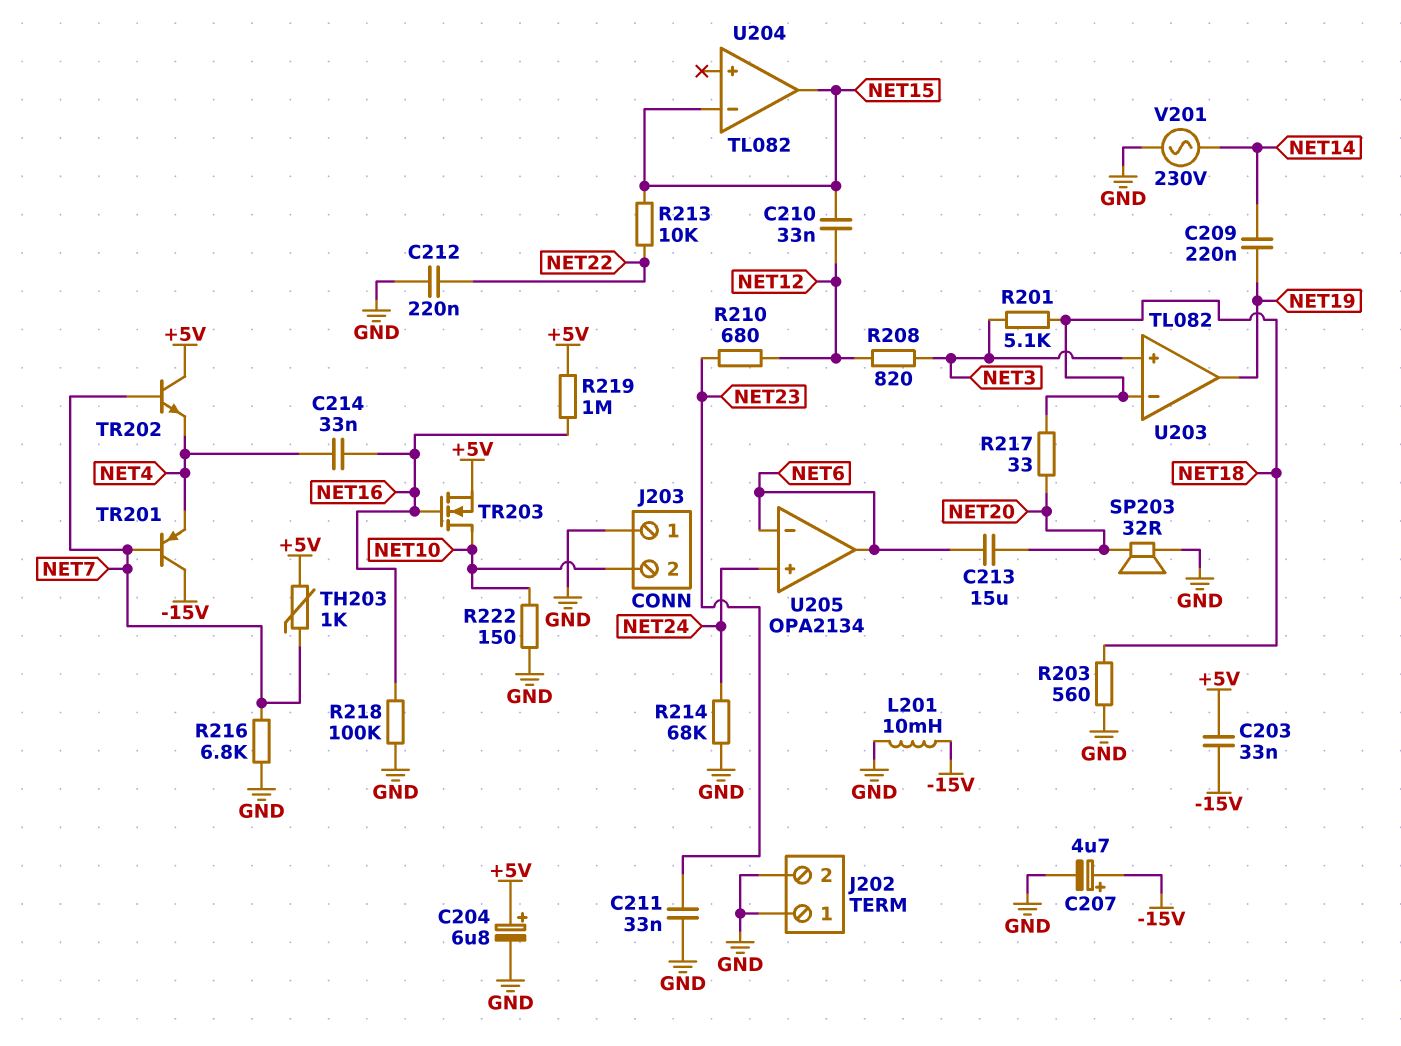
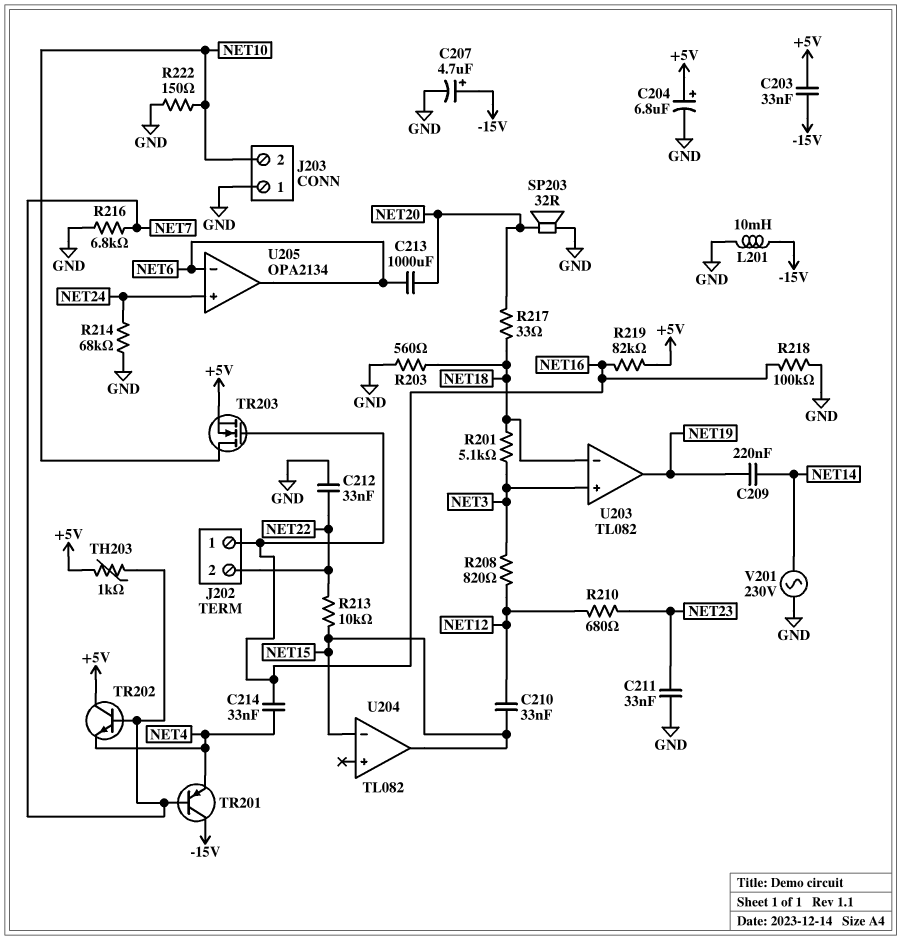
C212: 220nF (GND, NET22) -> 33nF (GND, NET22)
C213: 15uF (NET6, NET20) -> 1000uF (NET6, NET20)
J202 pin 1: GND -> NET16
J202 pin 2: GND -> NET22
R219: 1M (+5V, NET16) -> 82k (+5V, NET16)

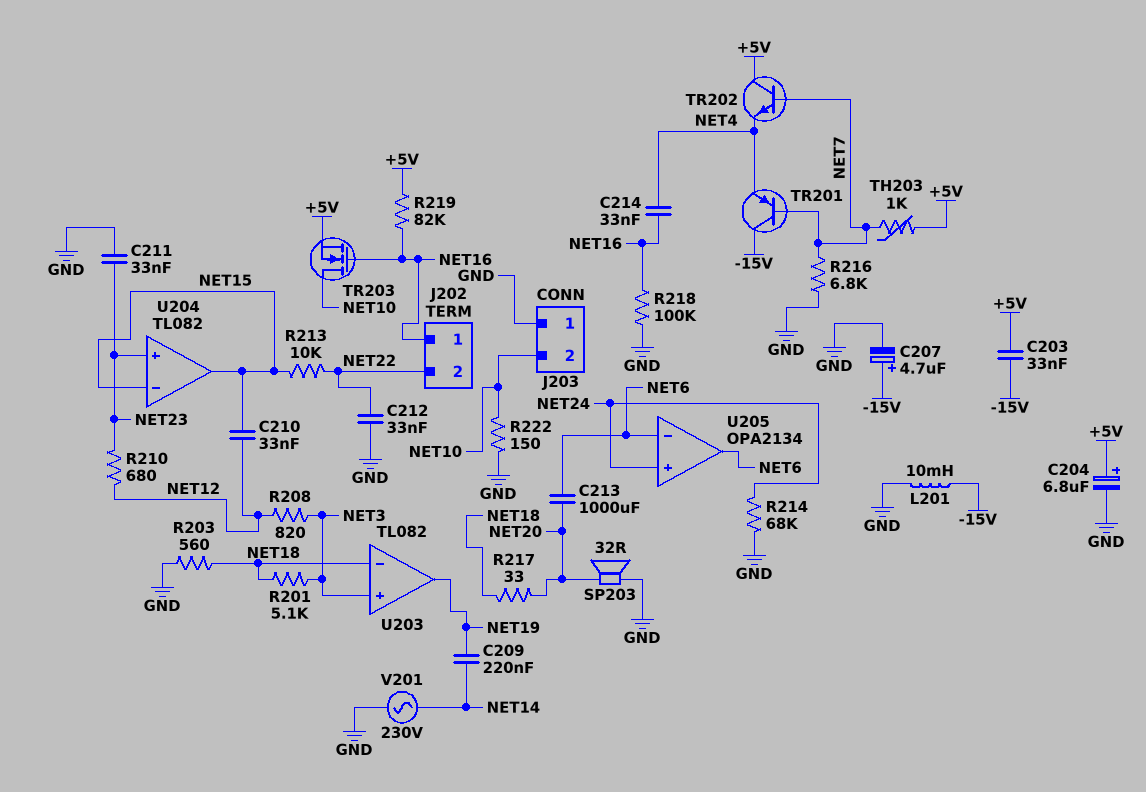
U204 pin in+: none -> NET23

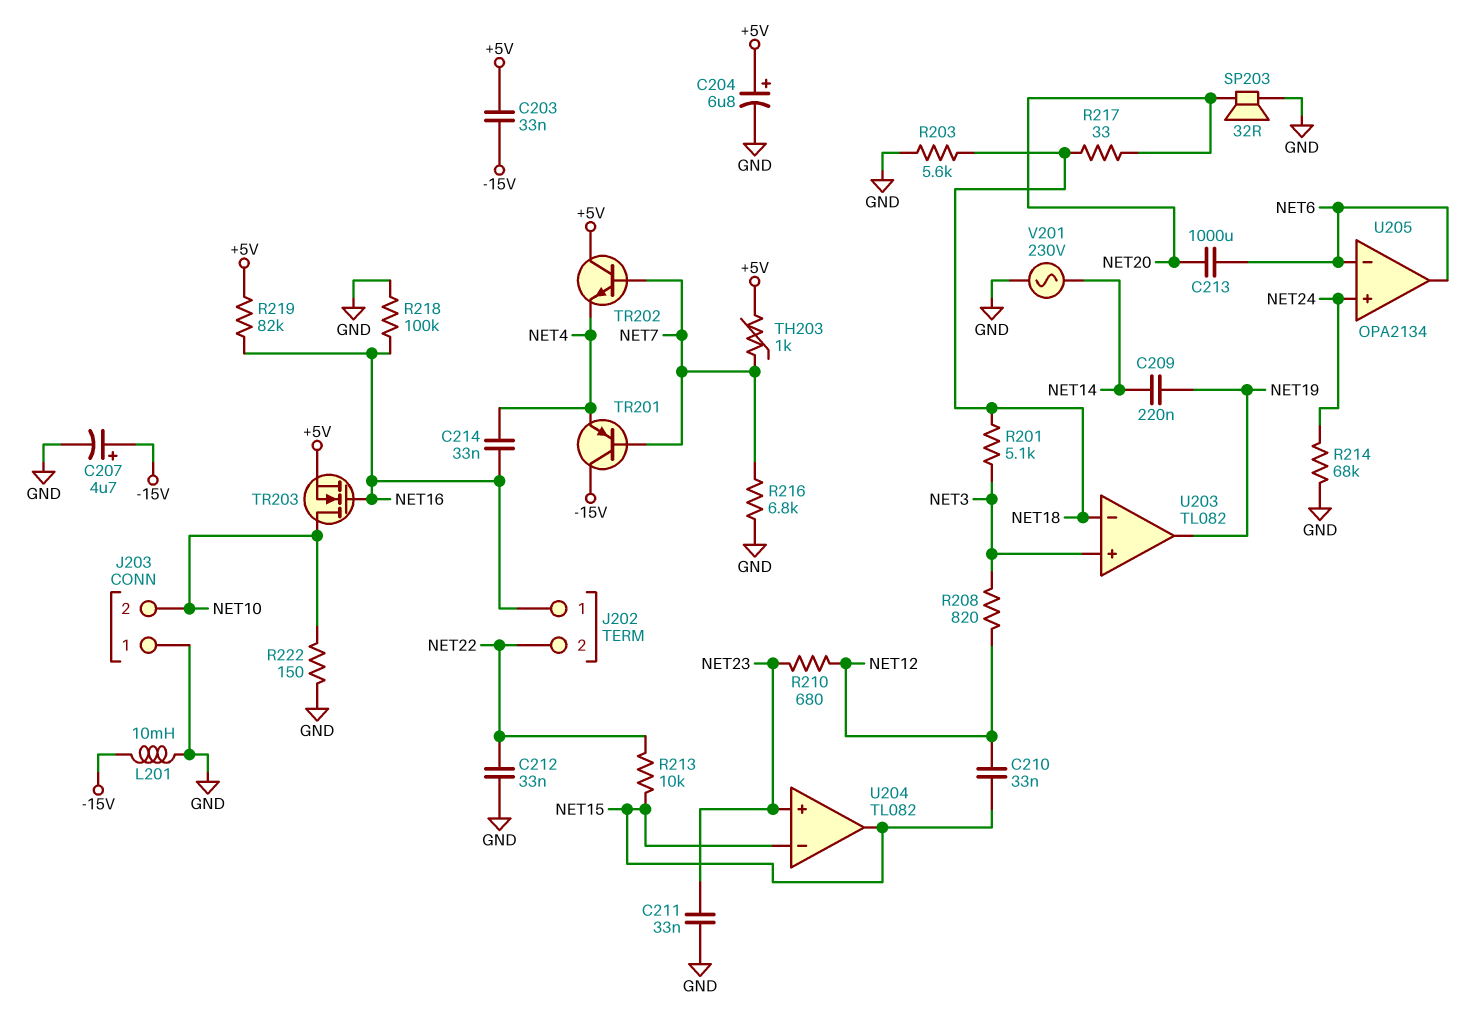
R203: 560 (GND, NET18) -> 5.6k (GND, NET18)

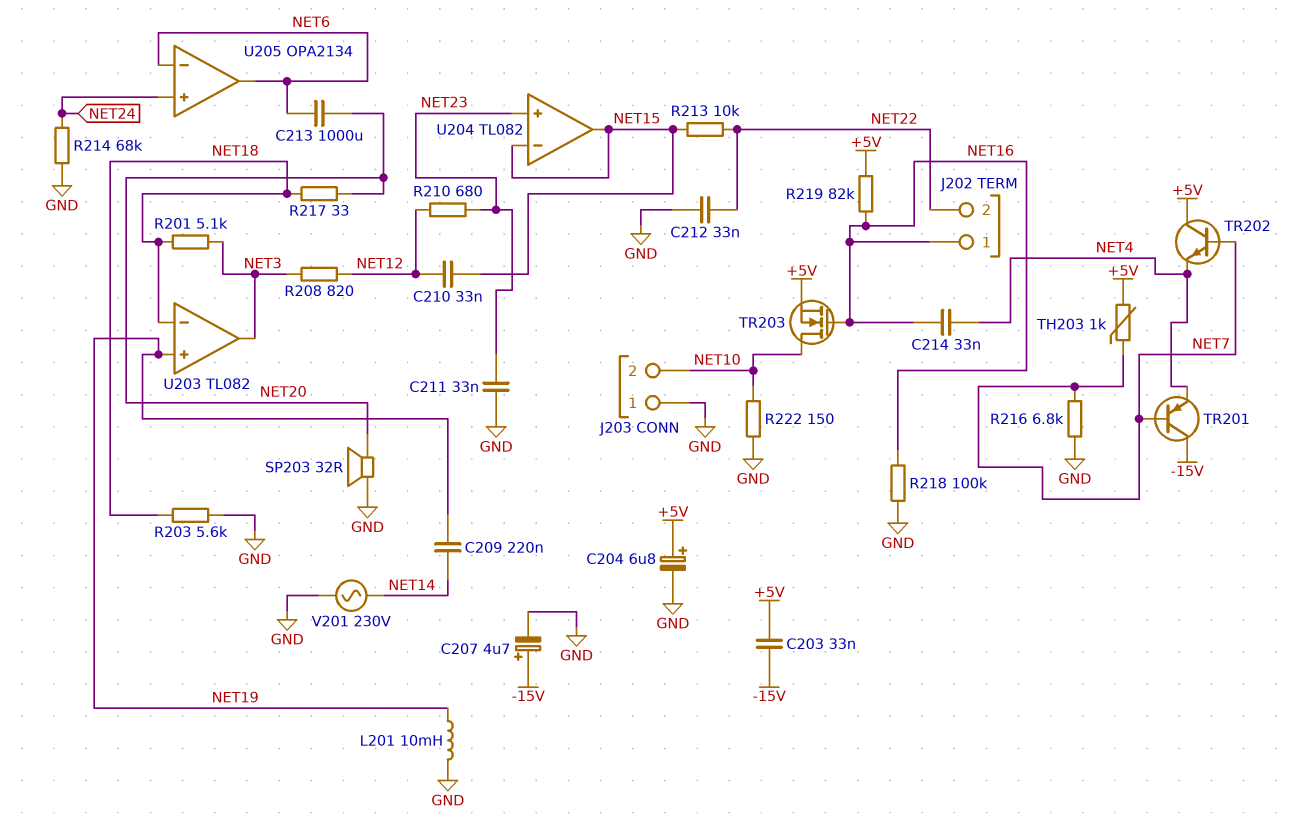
L201: 10mH (-15V, GND) -> 10mH (GND, NET19)
U203 pin in+: NET3 -> NET19
U203 pin out: NET19 -> NET3

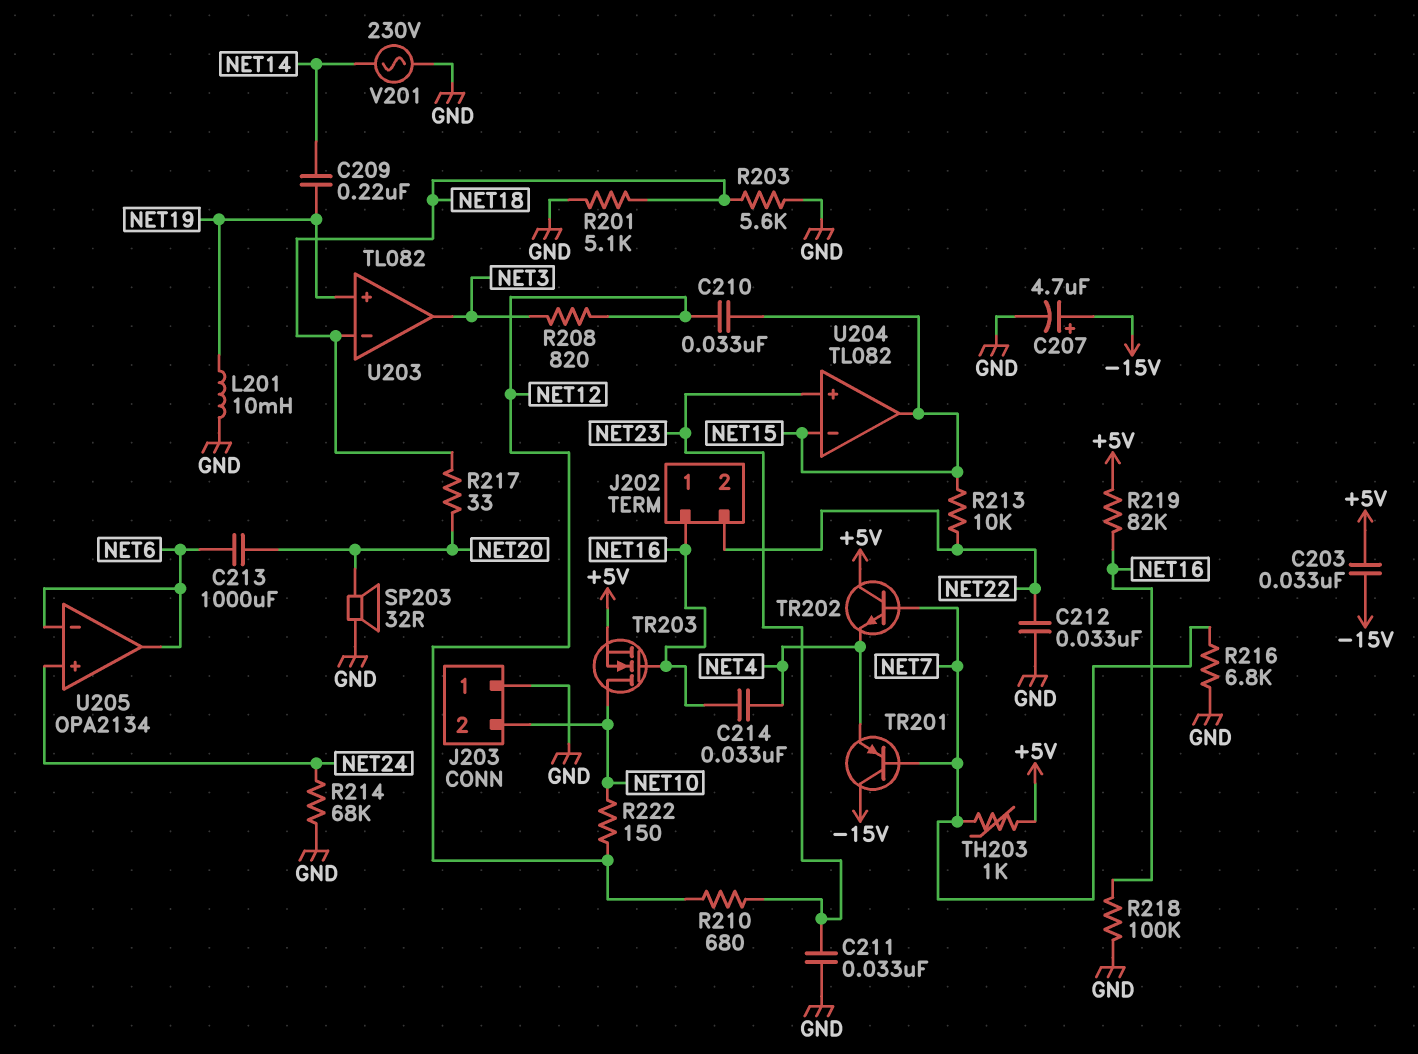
C204: 6.8uF (plus +5V, minus GND) -> none
R201: 5.1k (NET3, NET18) -> 5.1k (GND, NET18)
R222: 150 (GND, NET10) -> 150 (NET10, NET12)

